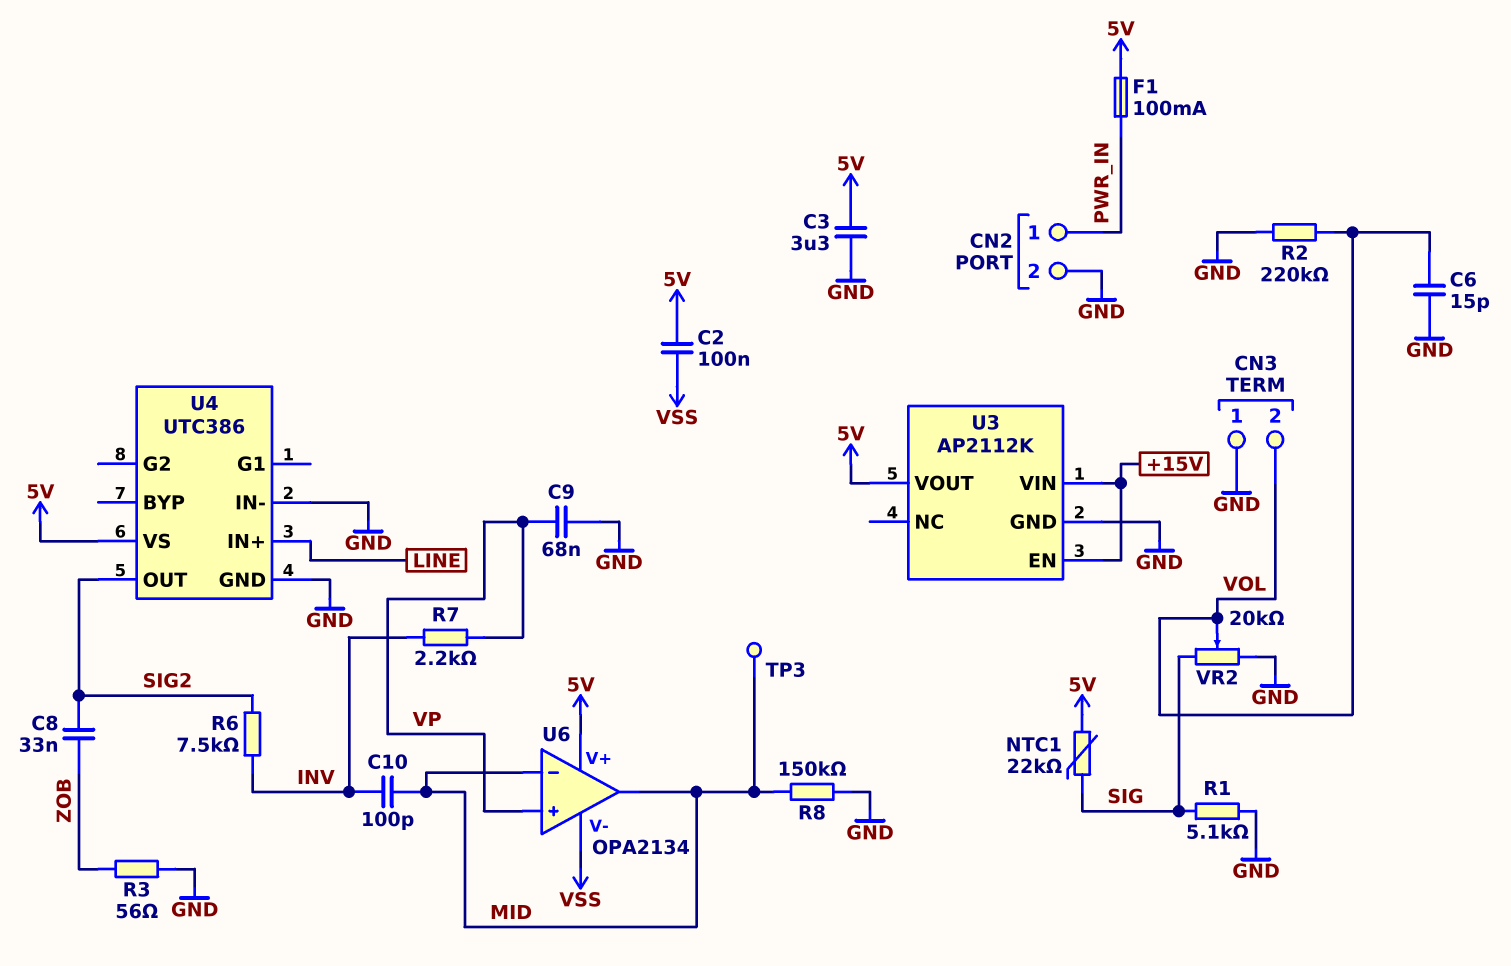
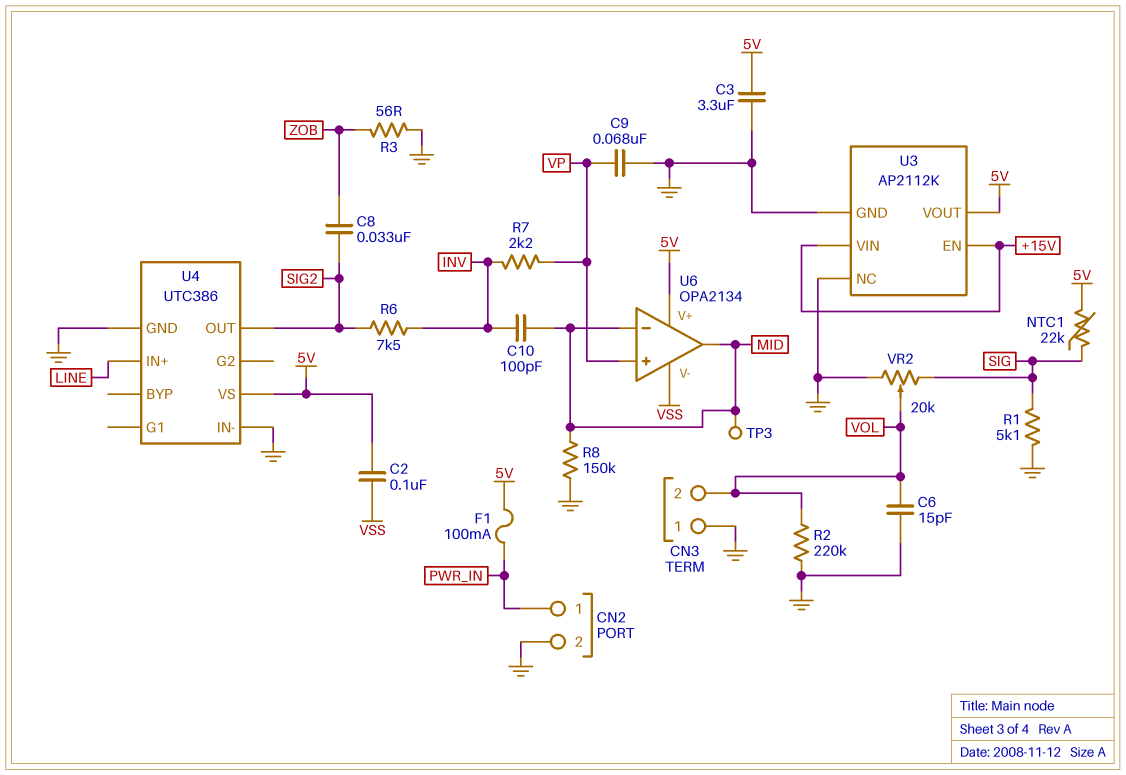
U3 pin NC: none -> GND

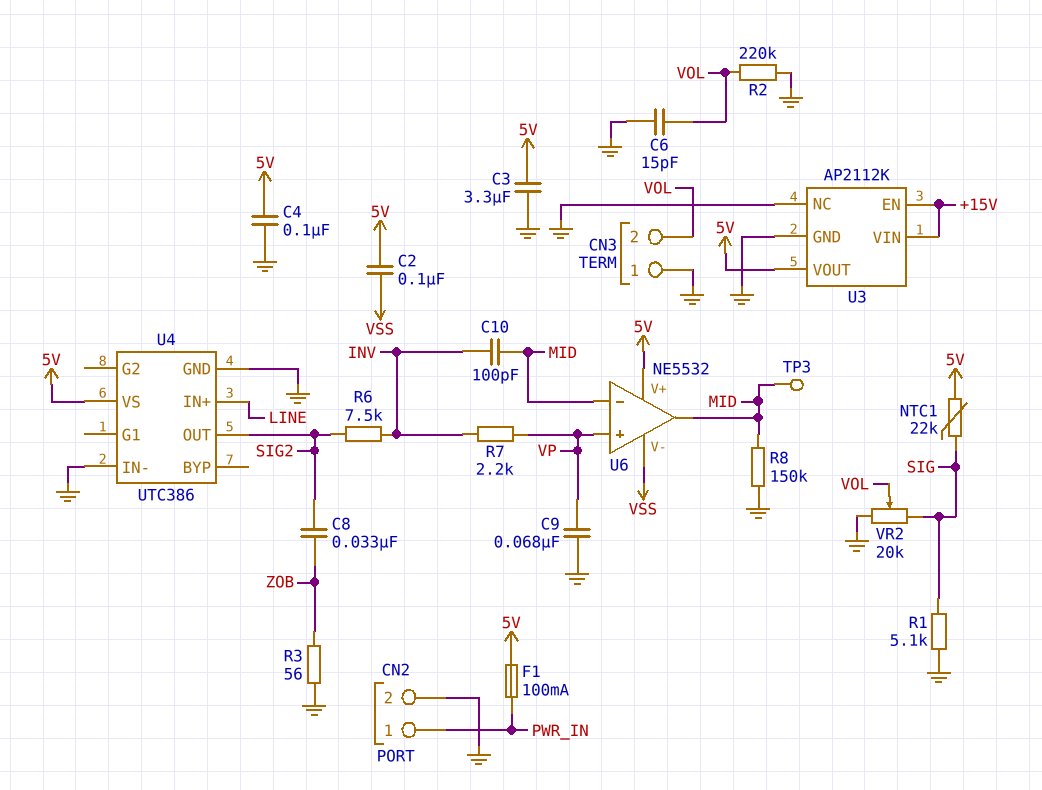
C4: none -> 100nF (5V, GND)
U6: OPA2134 -> NE5532

